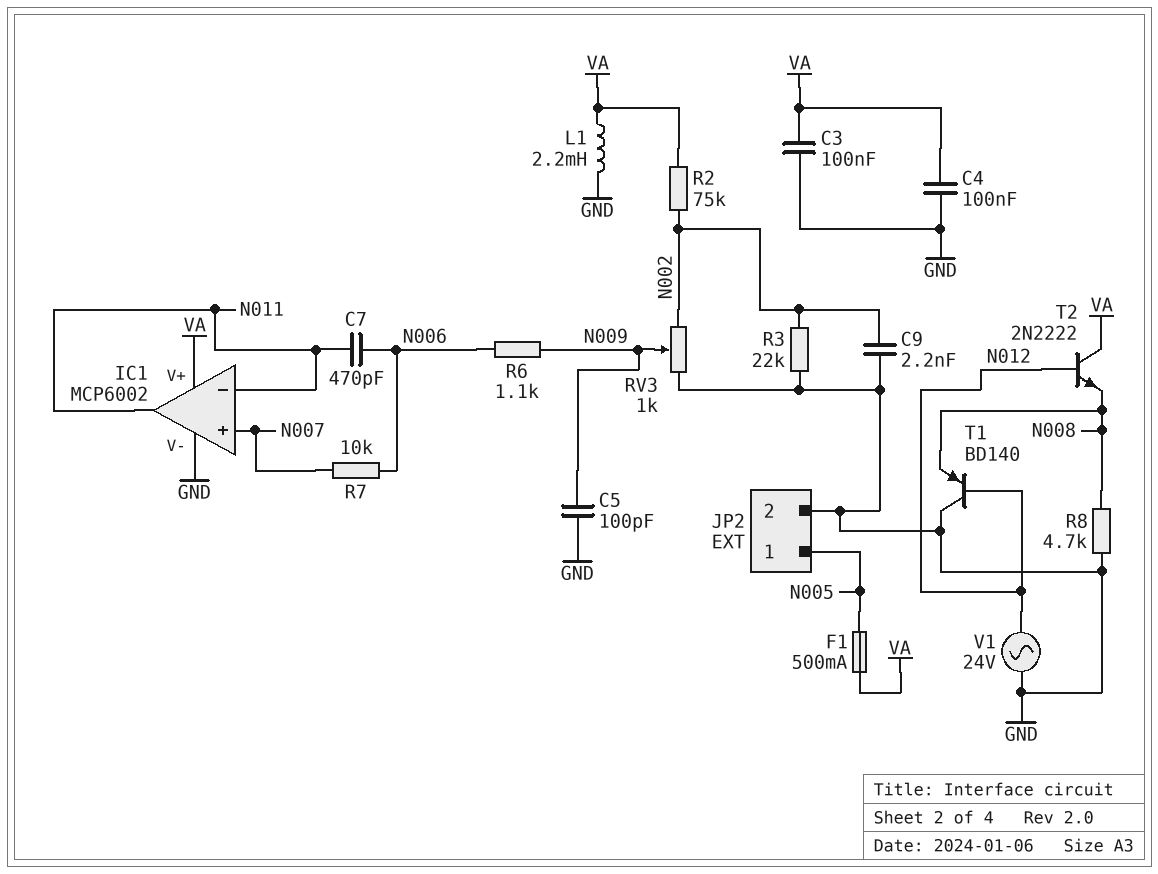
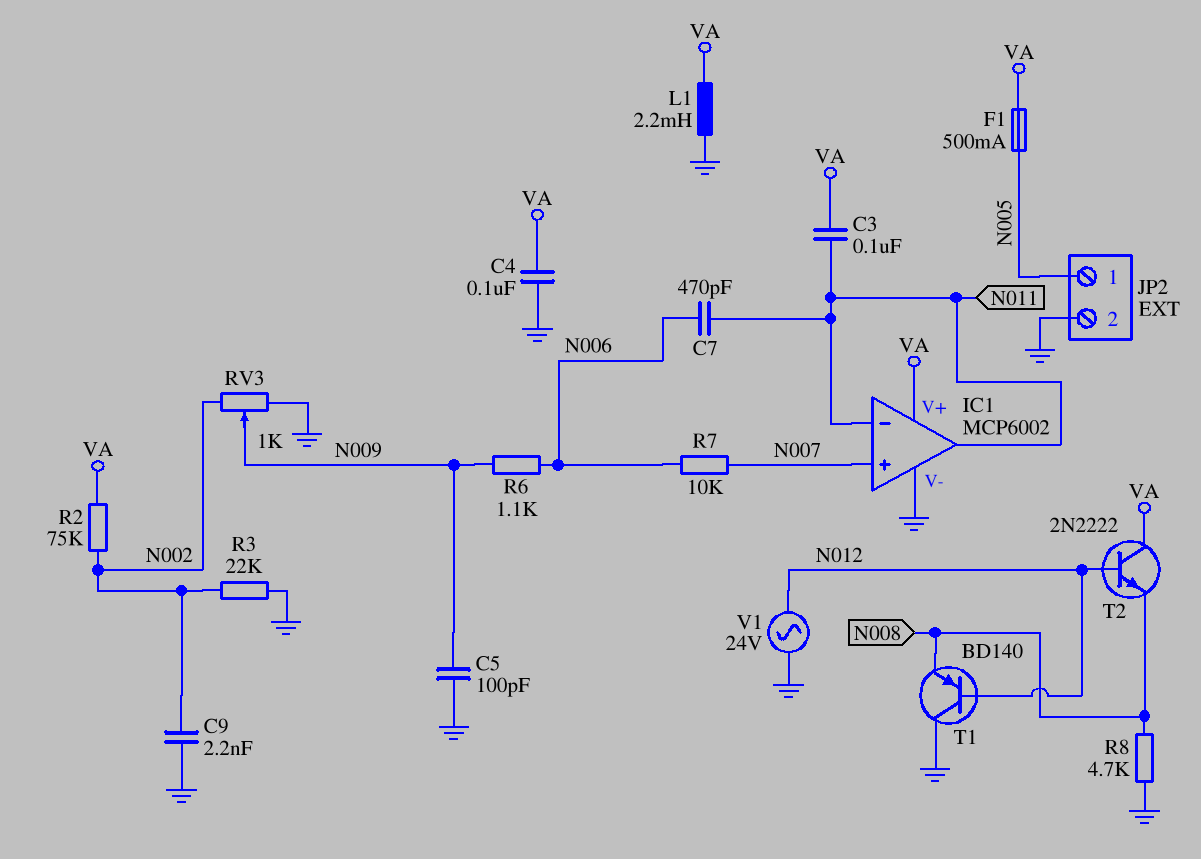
C3: 100nF (GND, VA) -> 100nF (N011, VA)

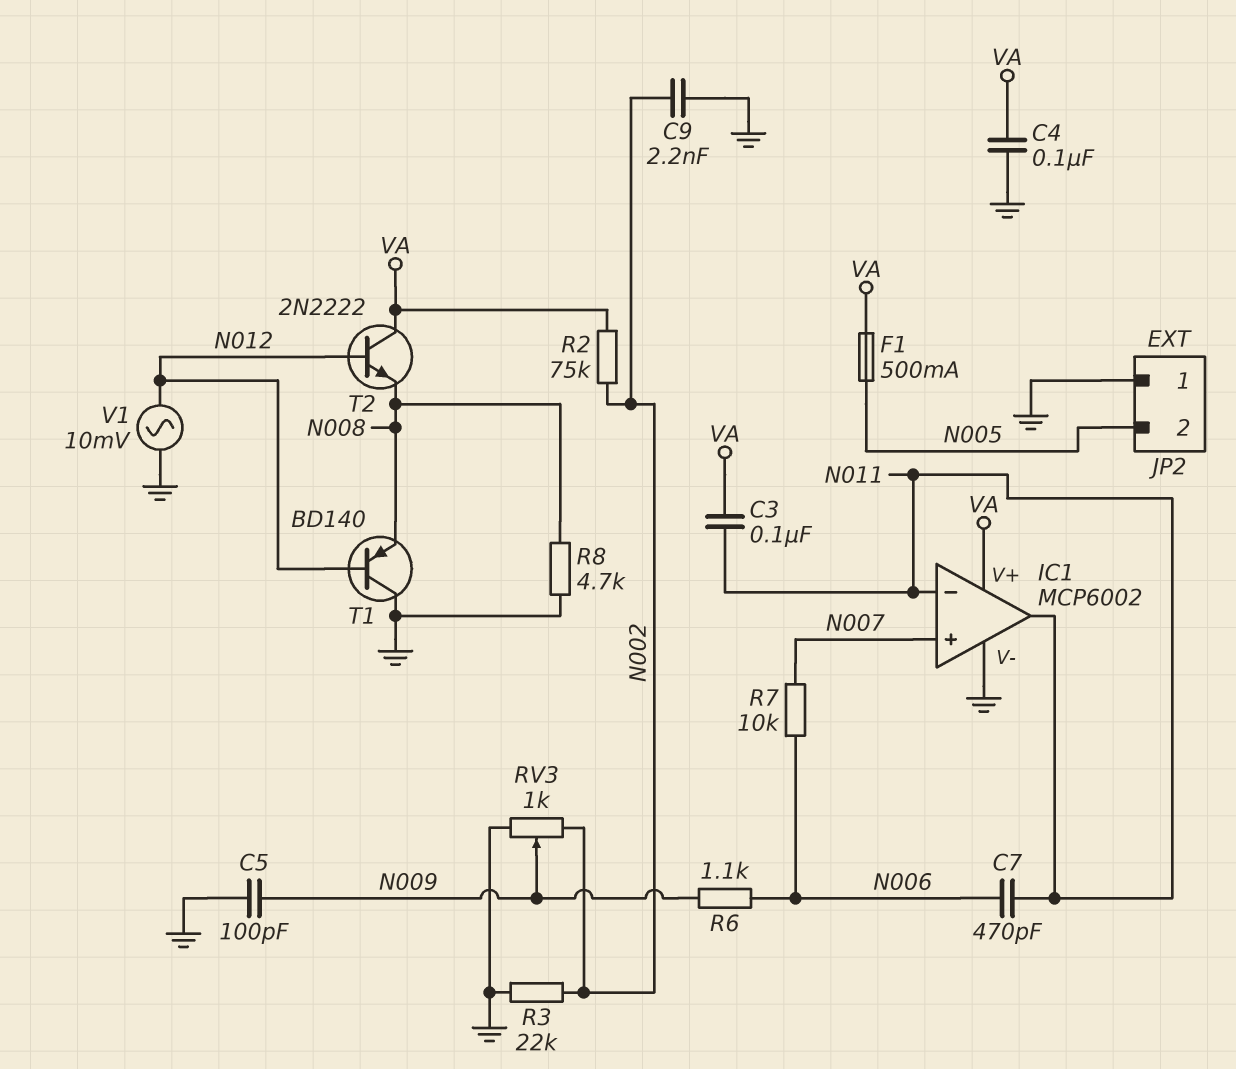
JP2 pin 1: N005 -> GND
JP2 pin 2: GND -> N005
L1: 2.2mH (GND, VA) -> none
V1: AC 24V (GND, N012) -> AC 10mV (GND, N012)

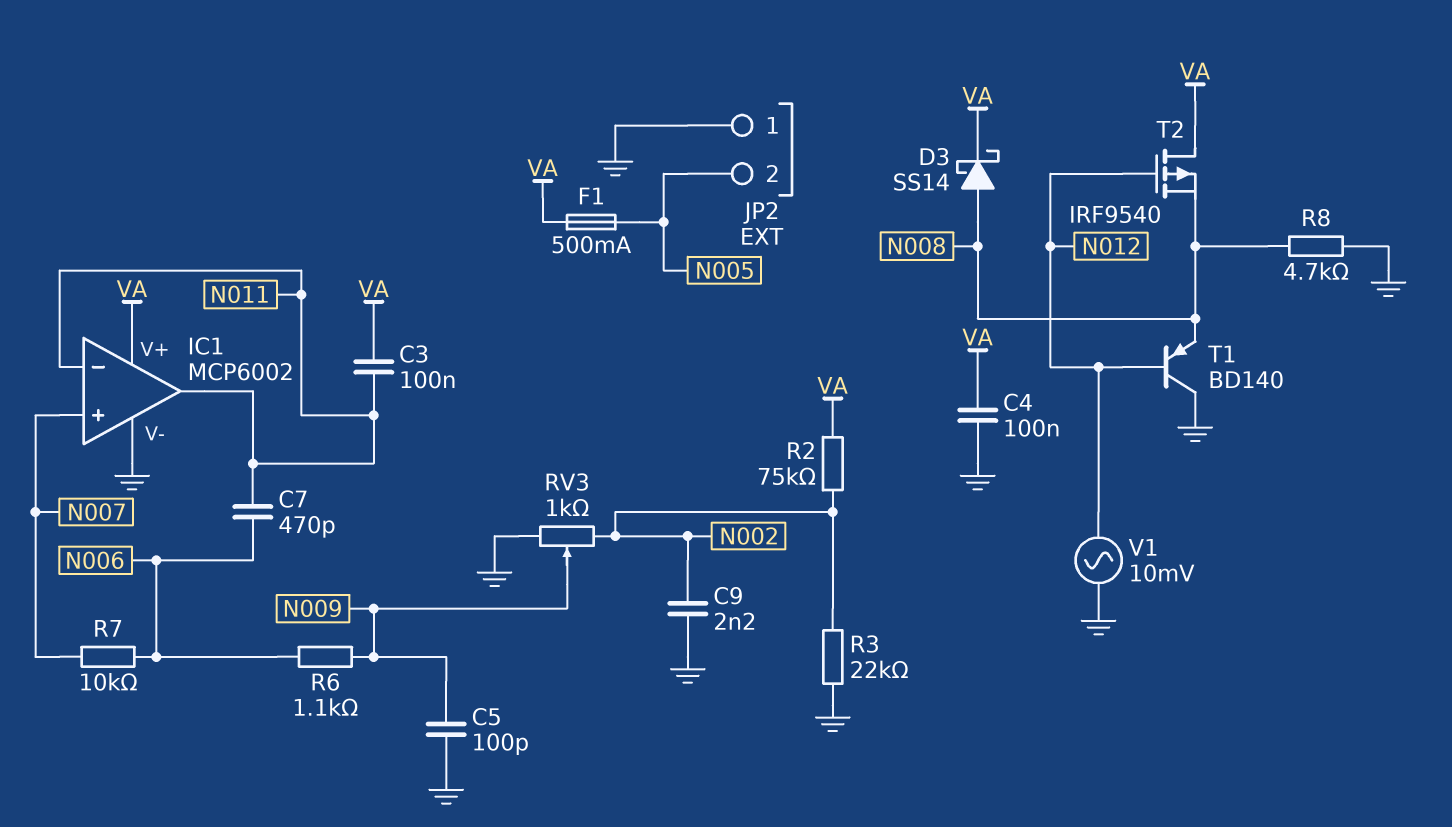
D3: none -> schottky SS14 (A N008, K VA)
T2: NPN 2N2222 (B N012, C VA, E N008) -> PMOS IRF9540 (G N012, D VA, S N008)

